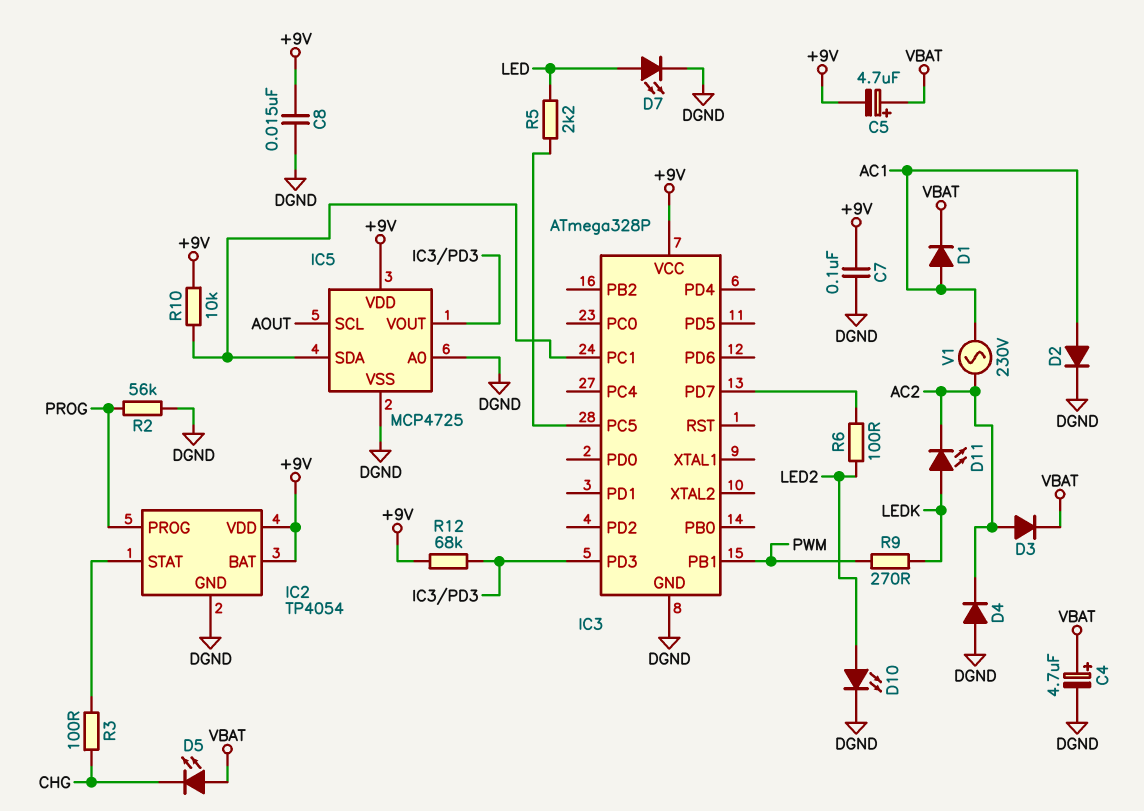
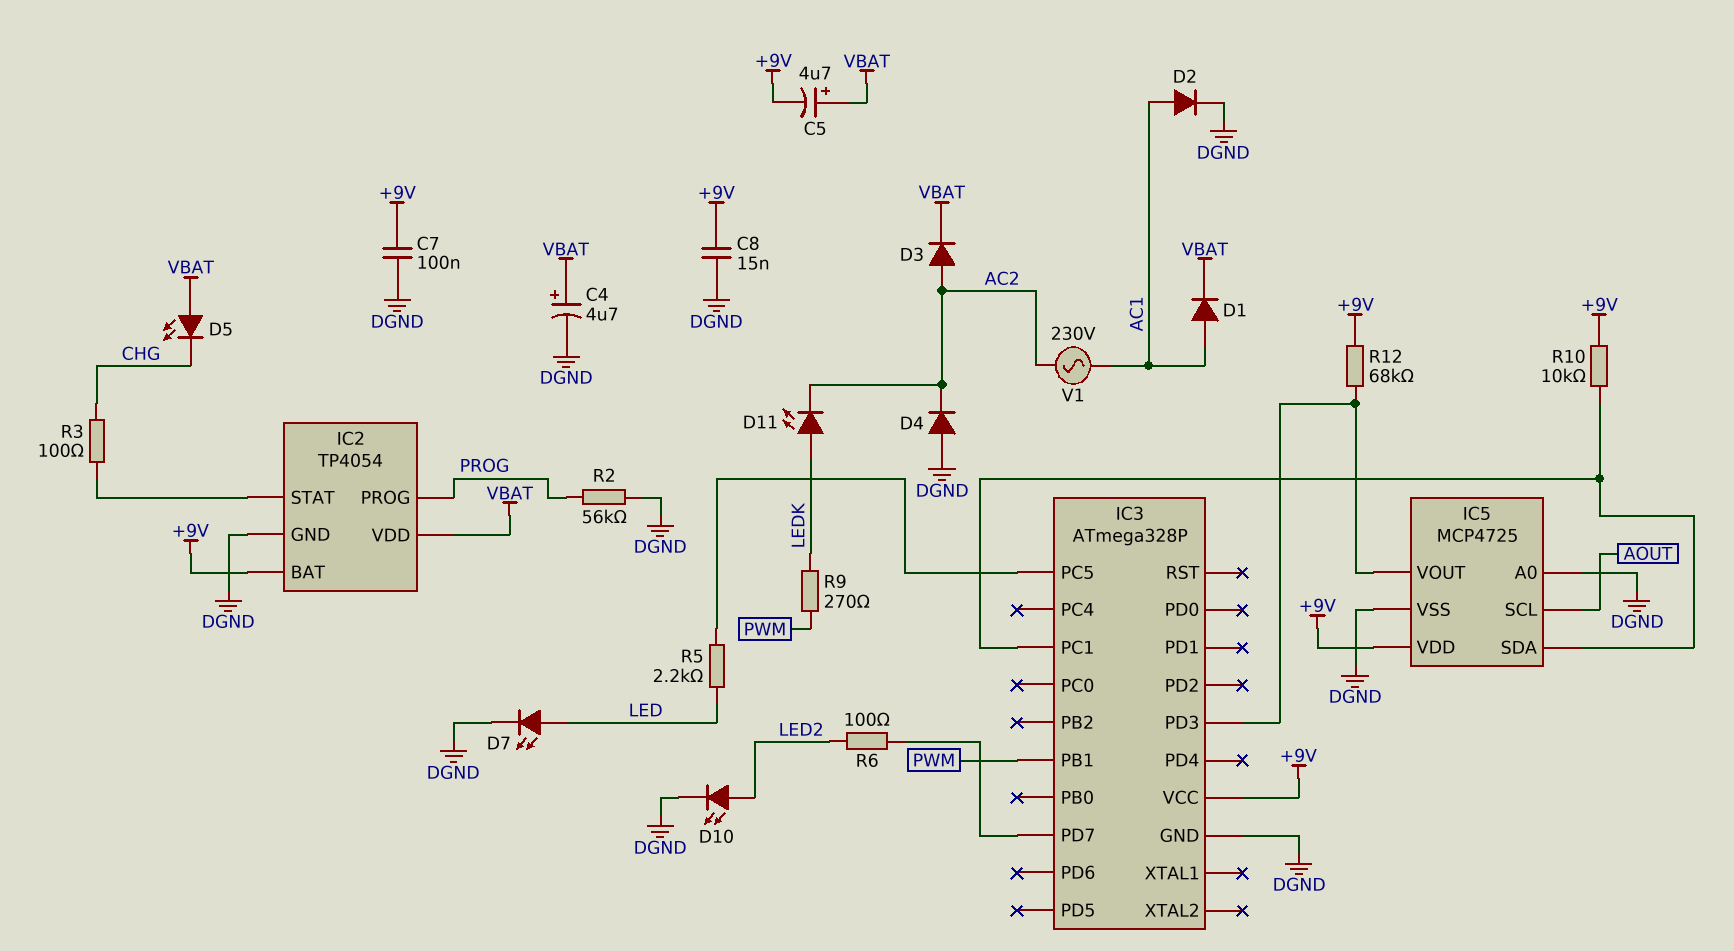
IC2 pin VDD: +9V -> VBAT

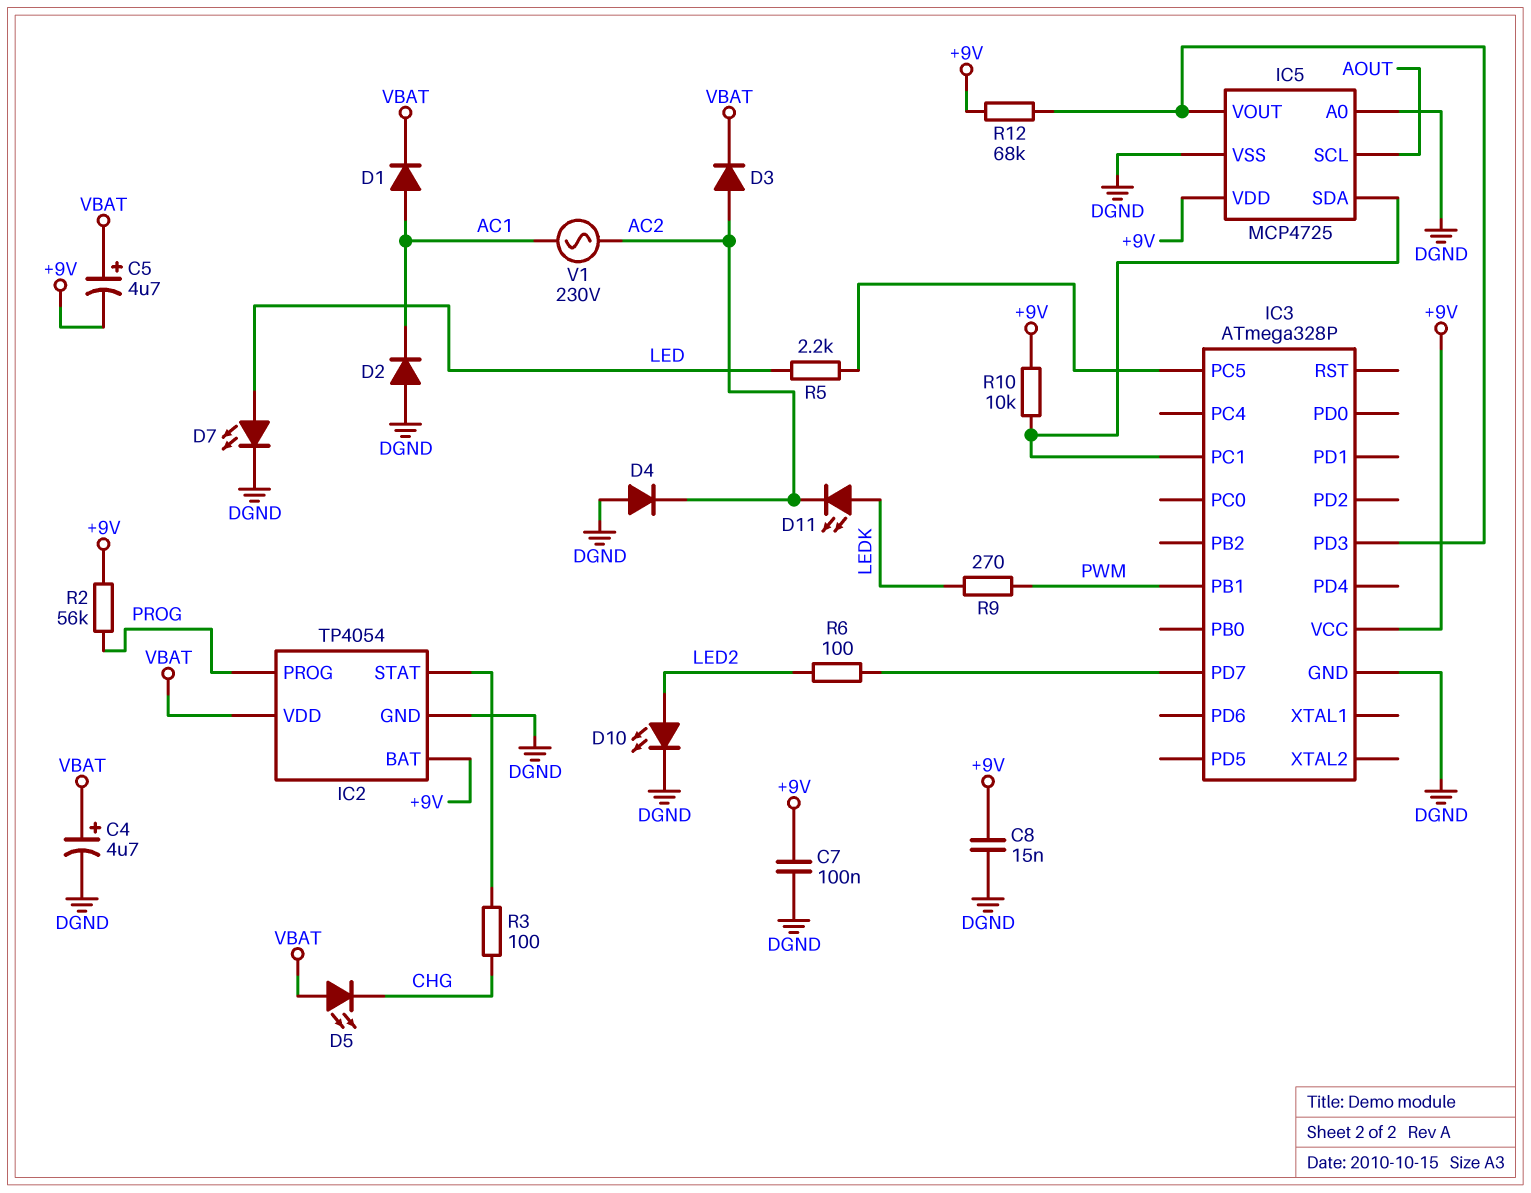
D2: diode (A AC1, K DGND) -> diode (A DGND, K AC1)
R2: 56k (DGND, PROG) -> 56k (+9V, PROG)

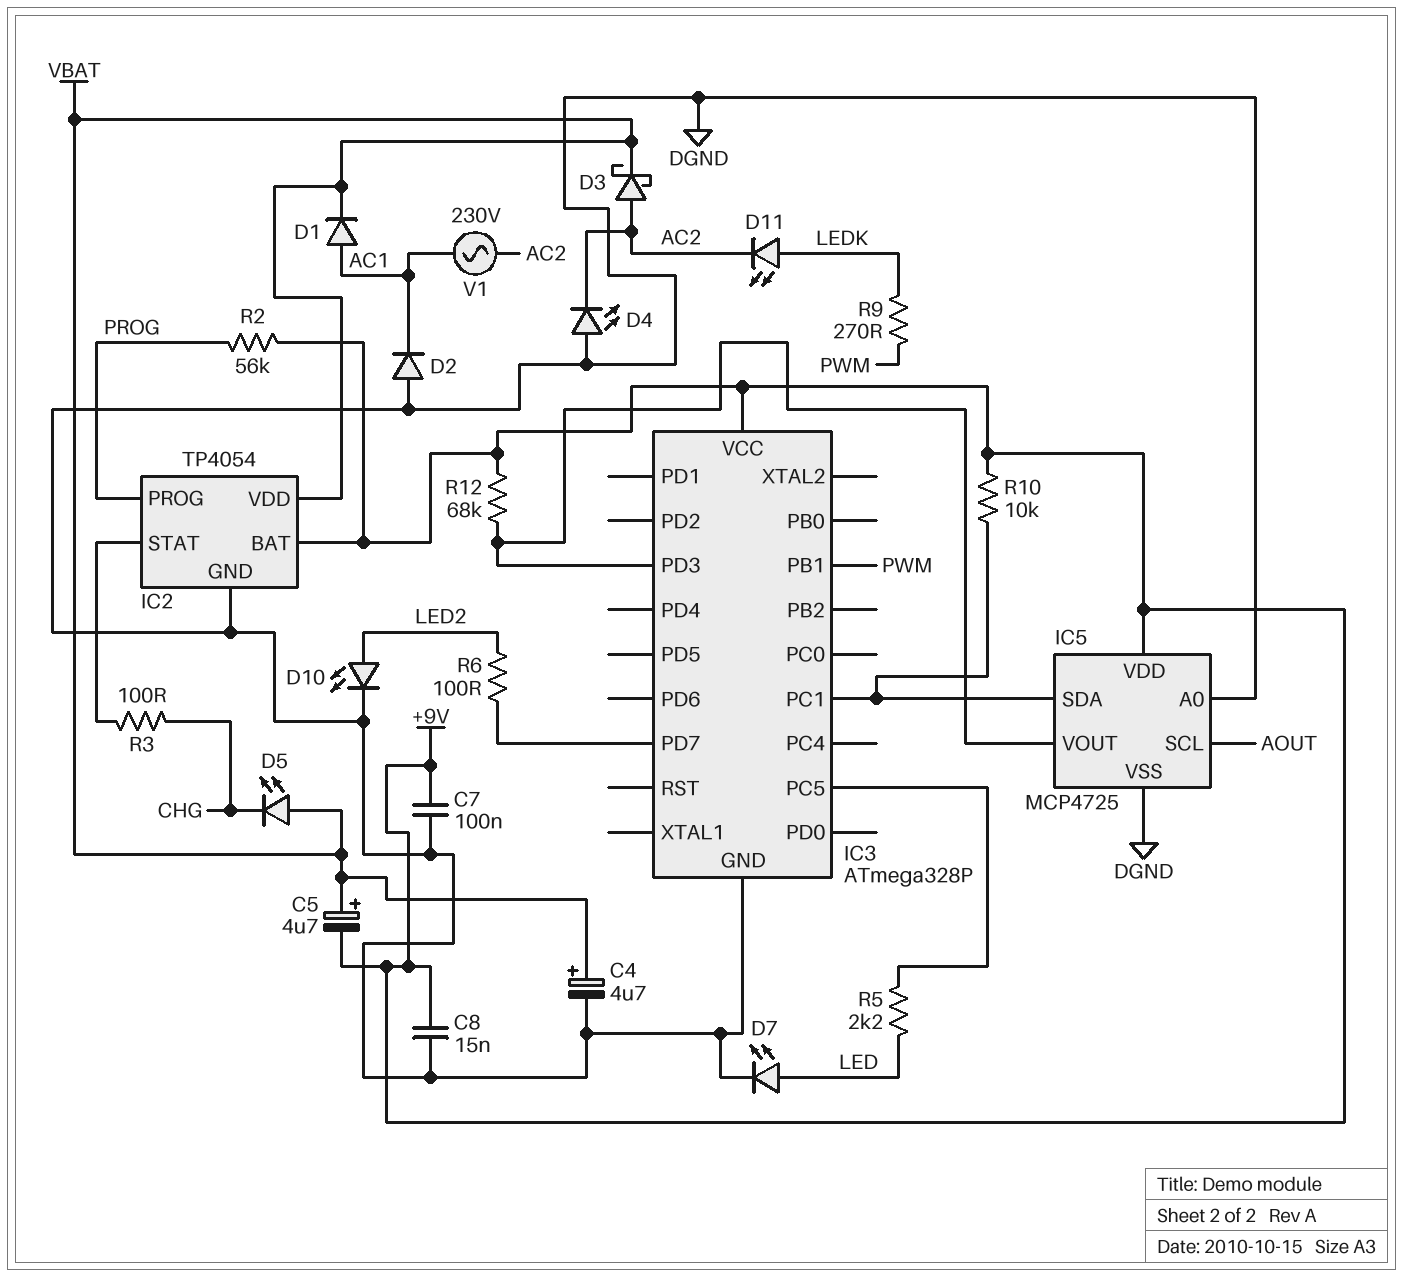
D3: diode (A AC2, K VBAT) -> schottky (A AC2, K VBAT)
D4: diode (A DGND, K AC2) -> LED (A DGND, K AC2)

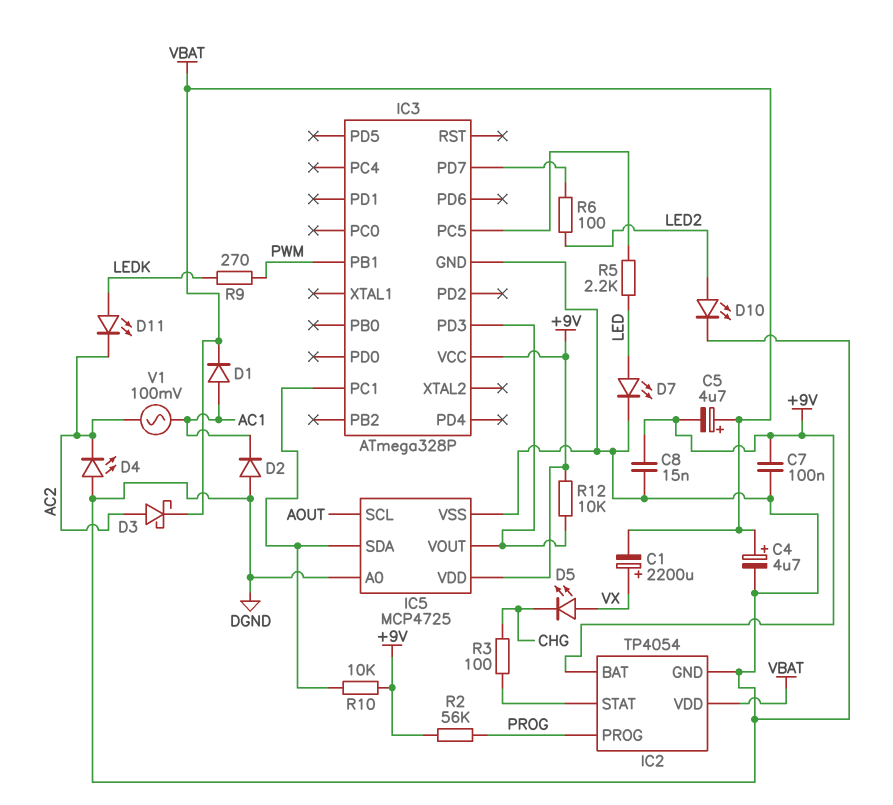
C1: none -> 2200uF (plus VX, minus VBAT)
D5: LED (A VBAT, K CHG) -> LED (A VX, K CHG)
R12: 68k (+9V, IC3/PD3) -> 10k (+9V, IC3/PD3)
V1: AC 230V (AC1, AC2) -> AC 100mV (AC1, AC2)

